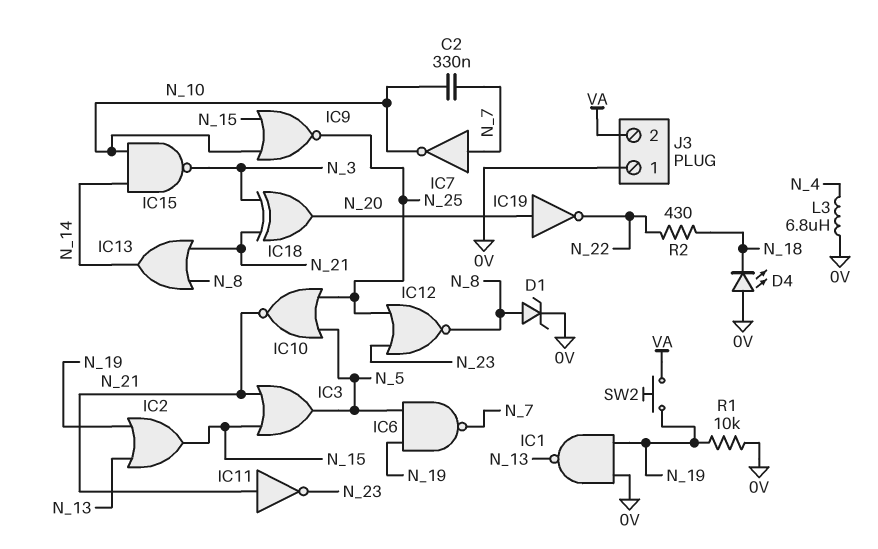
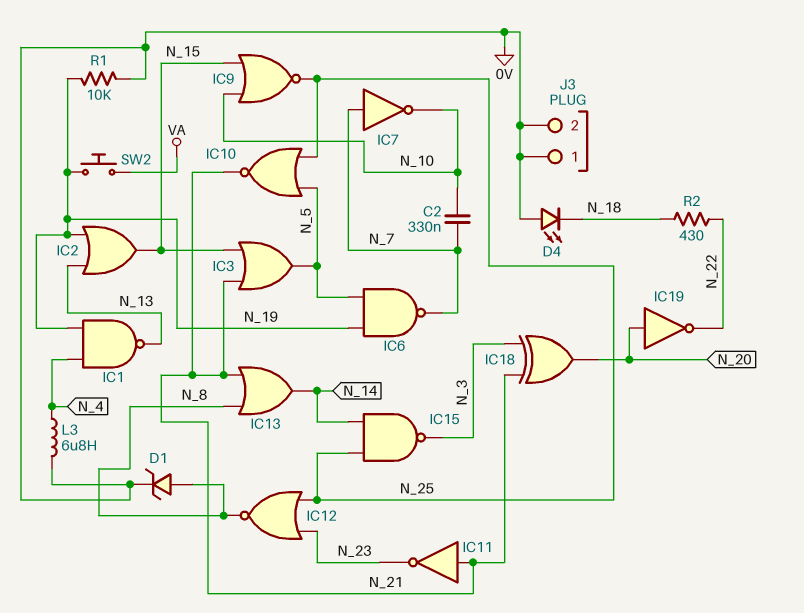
IC1: NAND (in 0V, in N_19, out N_13) -> NAND (in N_4, in N_19, out N_13)
IC15: NAND (in N_10, in N_14, out N_3) -> NAND (in N_14, in N_25, out N_3)
J3 pin 2: VA -> 0V

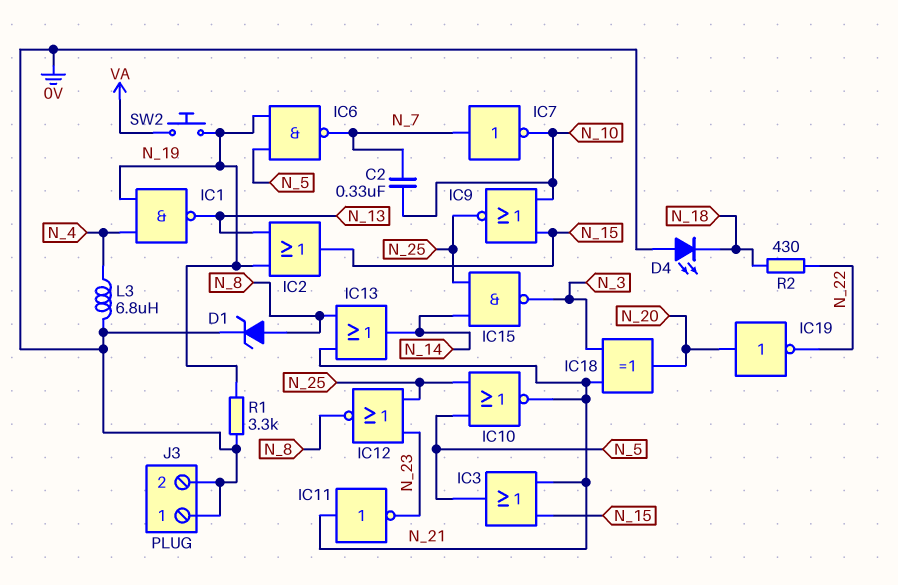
R1: 10k (0V, N_19) -> 3.3k (0V, N_19)

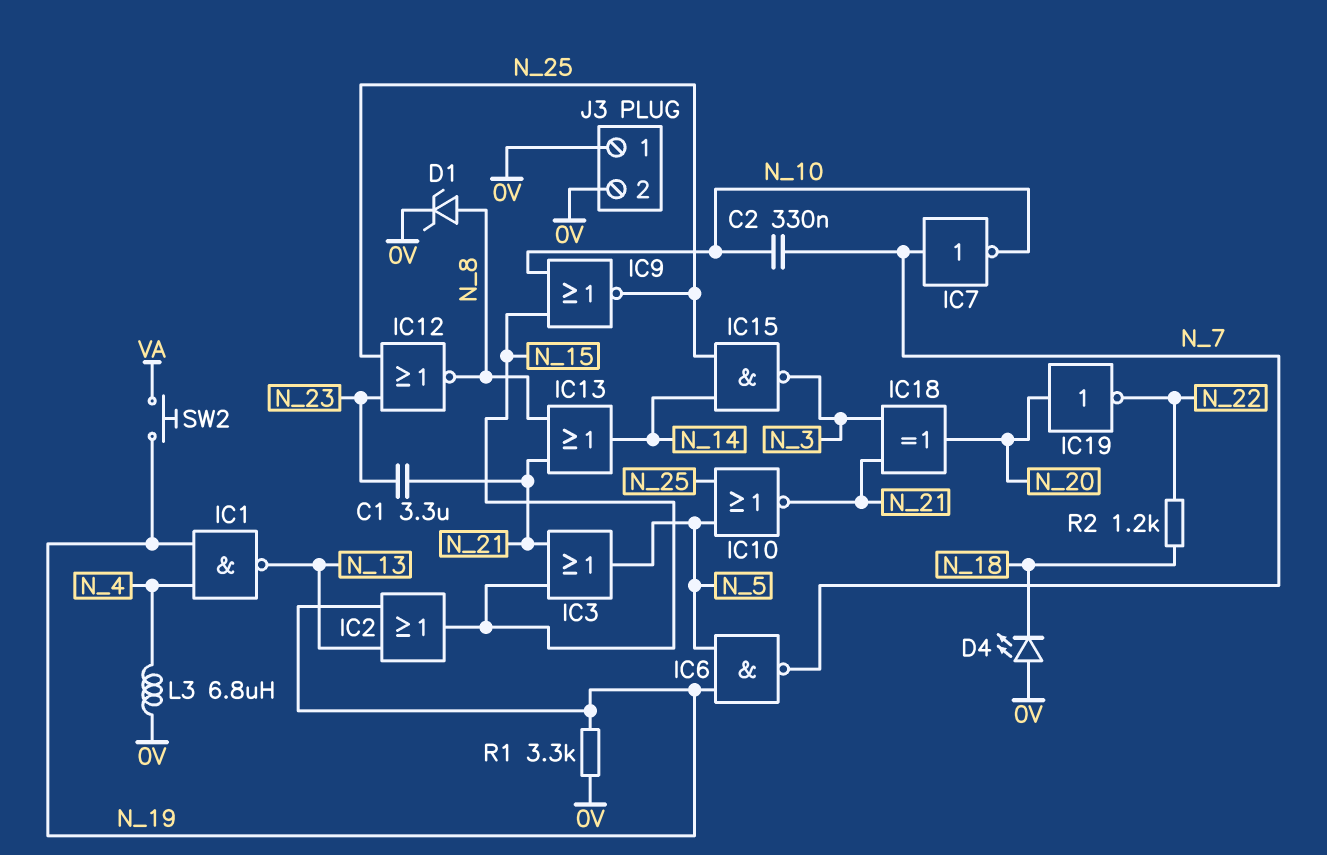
C1: none -> 3.3uF (N_21, N_23)
IC11: NOT (in N_21, out N_23) -> none
R2: 430 (N_18, N_22) -> 1.2k (N_18, N_22)

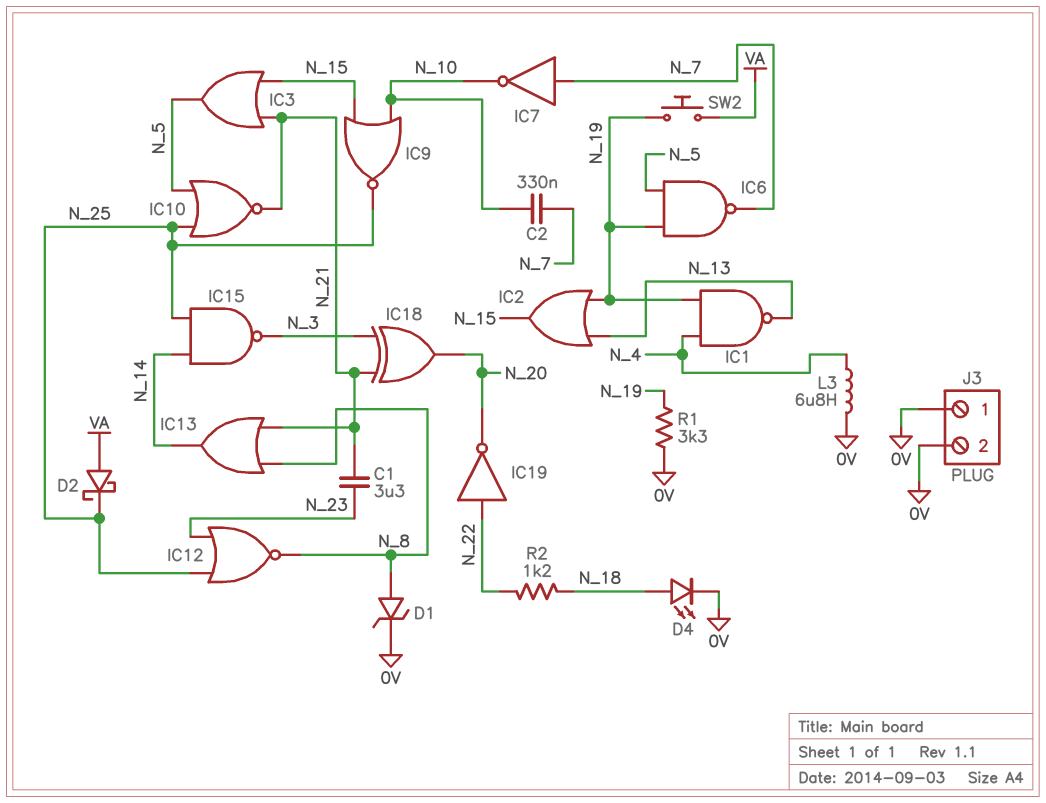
D2: none -> schottky (A VA, K N_25)
D4: LED (A 0V, K N_18) -> LED (A N_18, K 0V)
IC19: NOT (in N_20, out N_22) -> NOT (in N_22, out N_20)

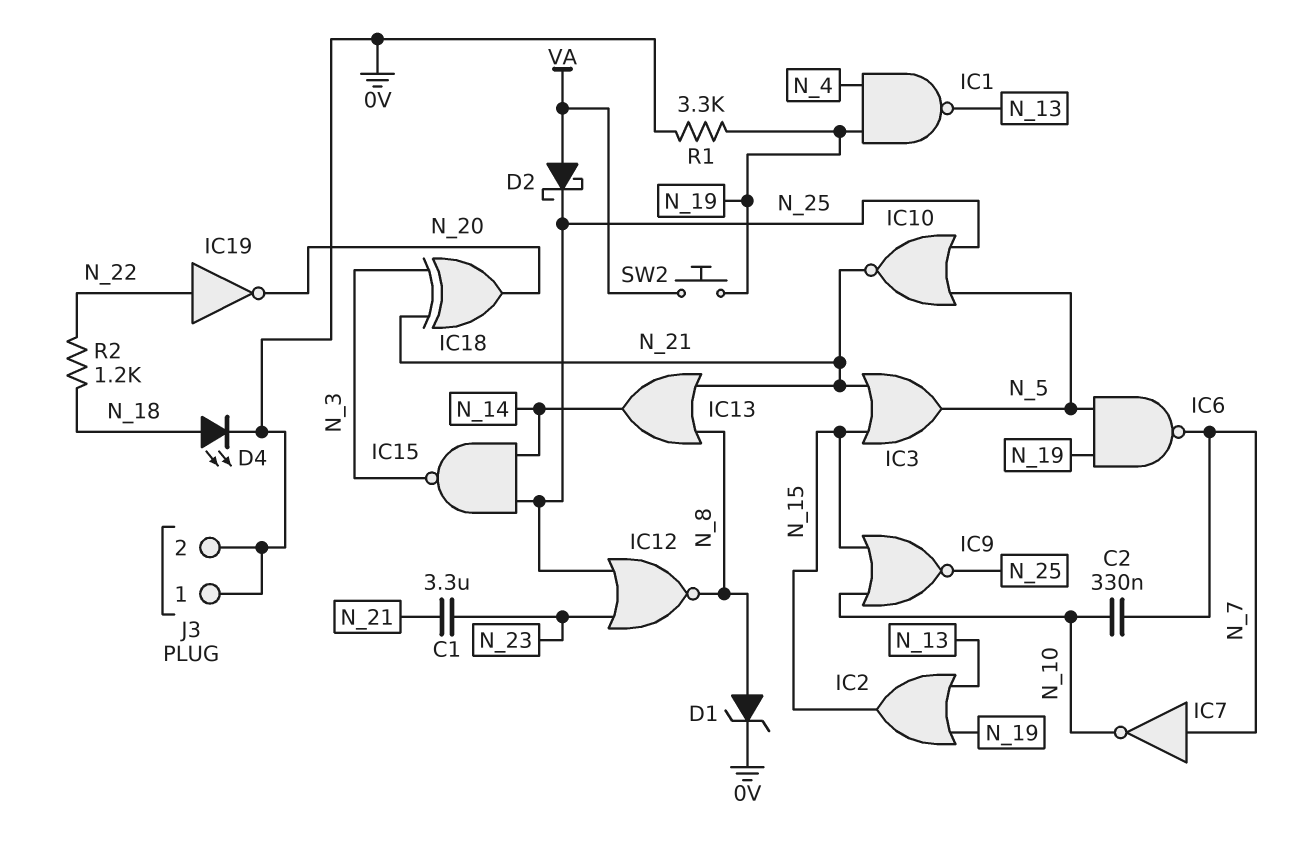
L3: 6.8uH (0V, N_4) -> none

